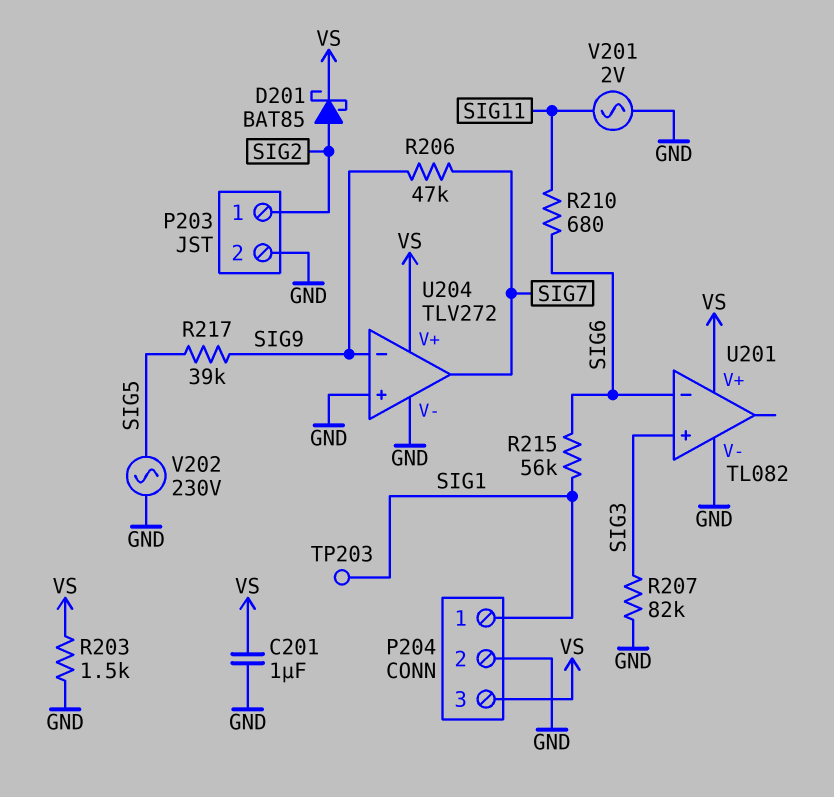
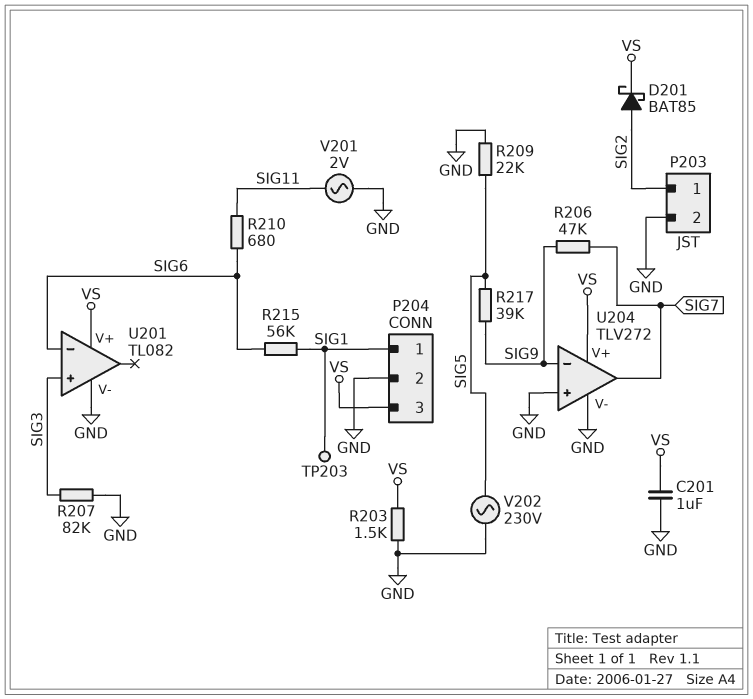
R209: none -> 22k (GND, SIG5)

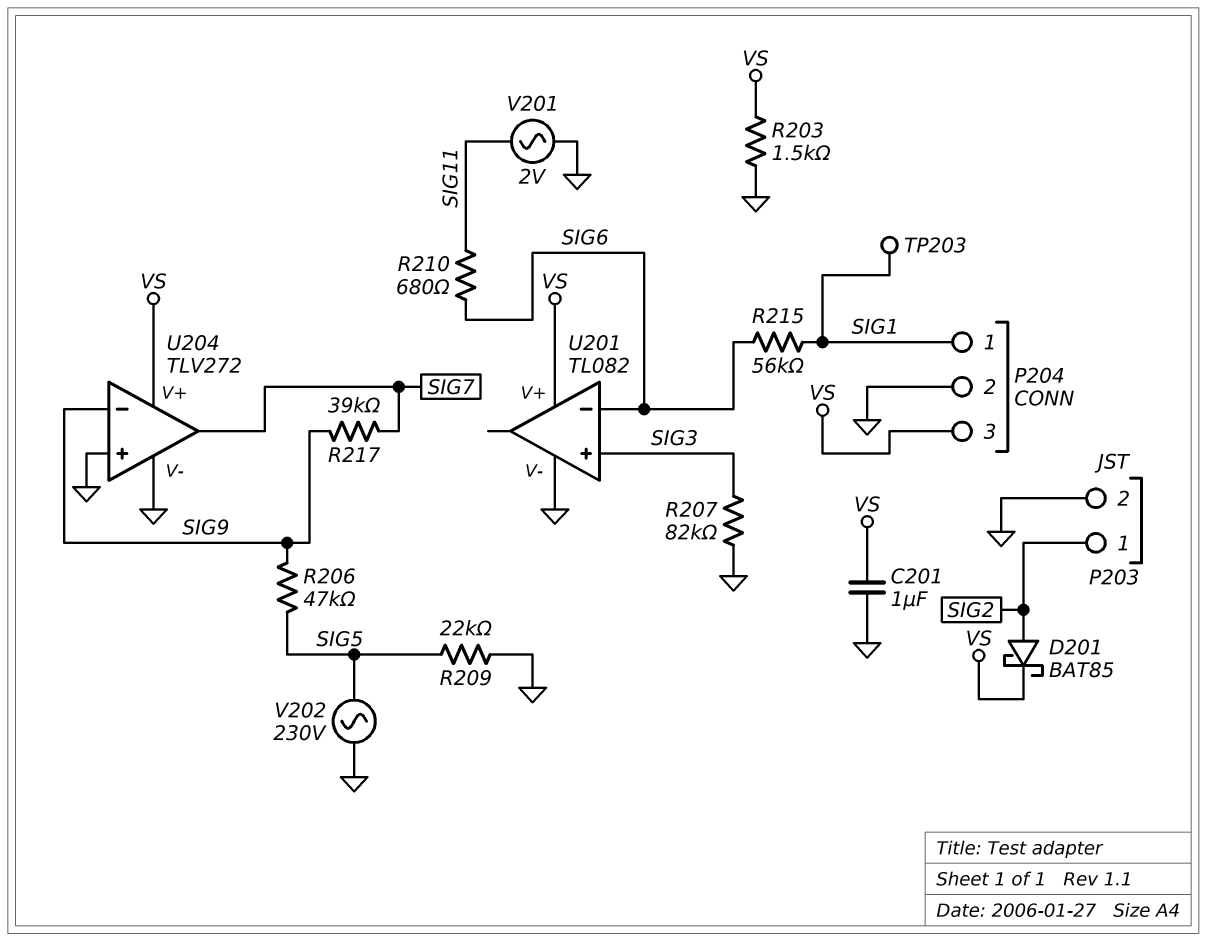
R206: 47k (SIG7, SIG9) -> 47k (SIG5, SIG9)
R217: 39k (SIG5, SIG9) -> 39k (SIG7, SIG9)

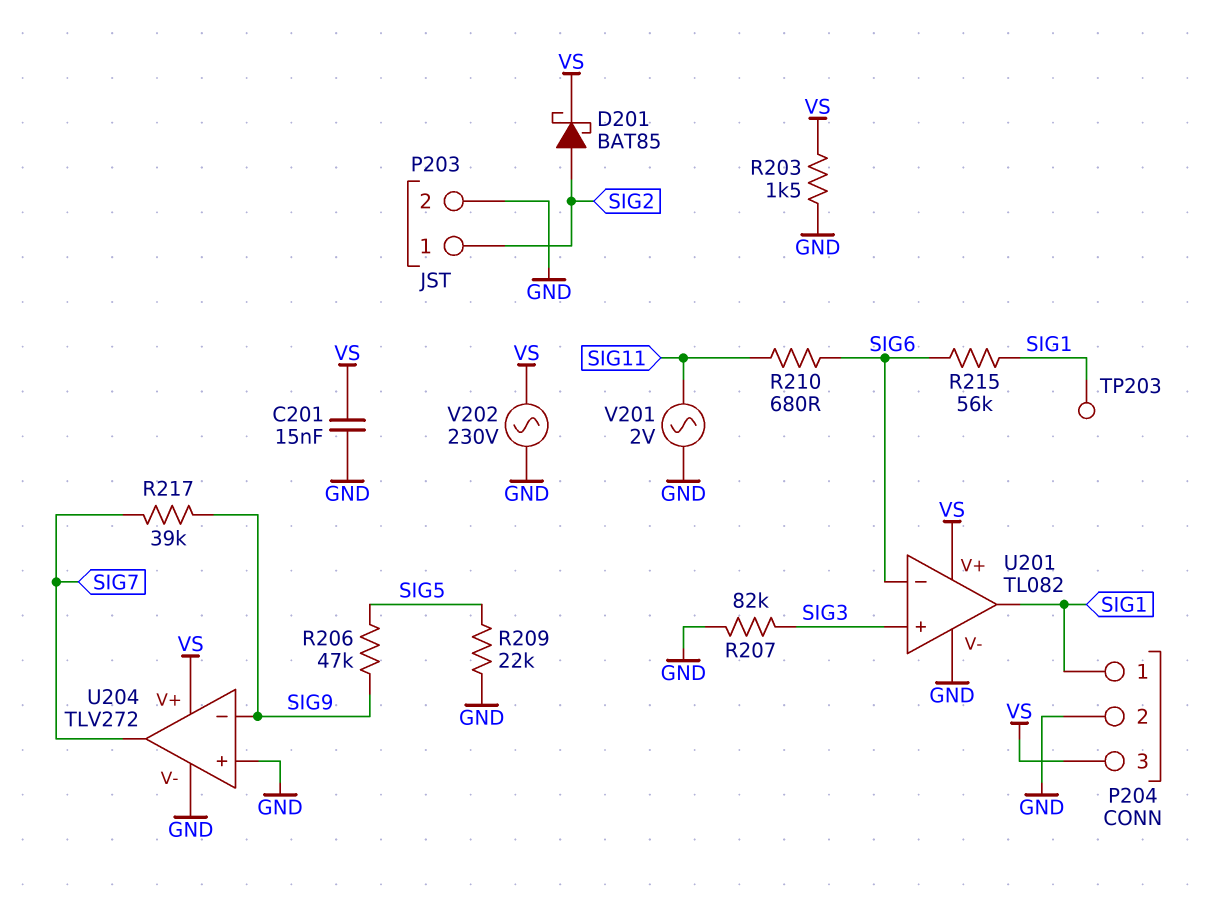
C201: 1uF (GND, VS) -> 15nF (GND, VS)
U201 pin out: none -> SIG1
V202: AC 230V (GND, SIG5) -> AC 230V (GND, VS)

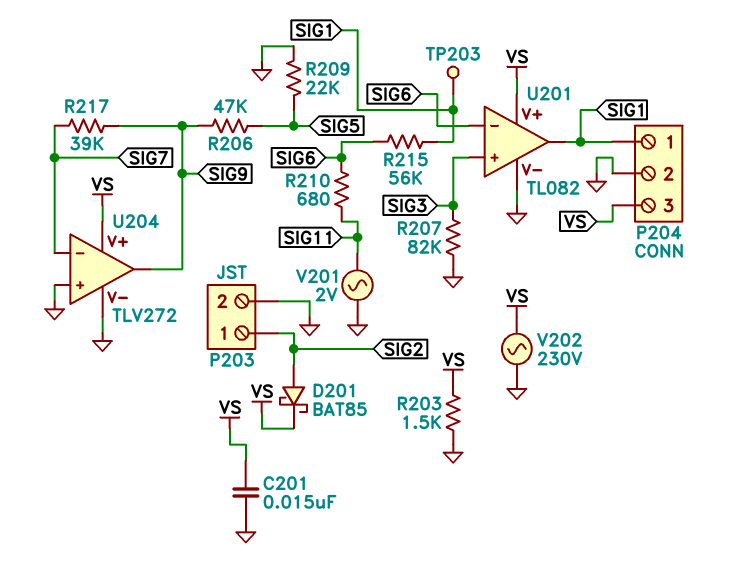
U204 pin in-: SIG9 -> SIG7
U204 pin out: SIG7 -> SIG9

